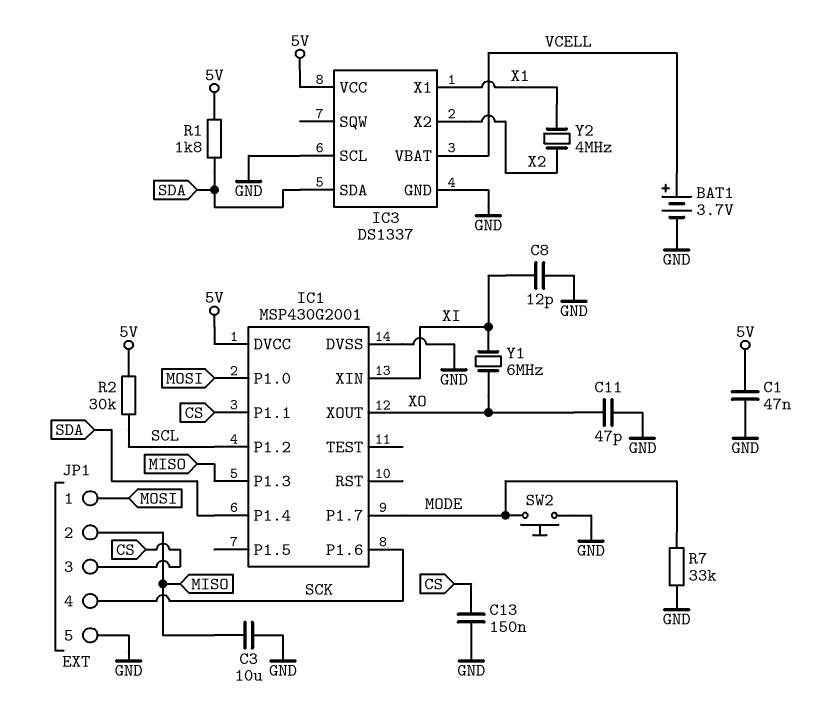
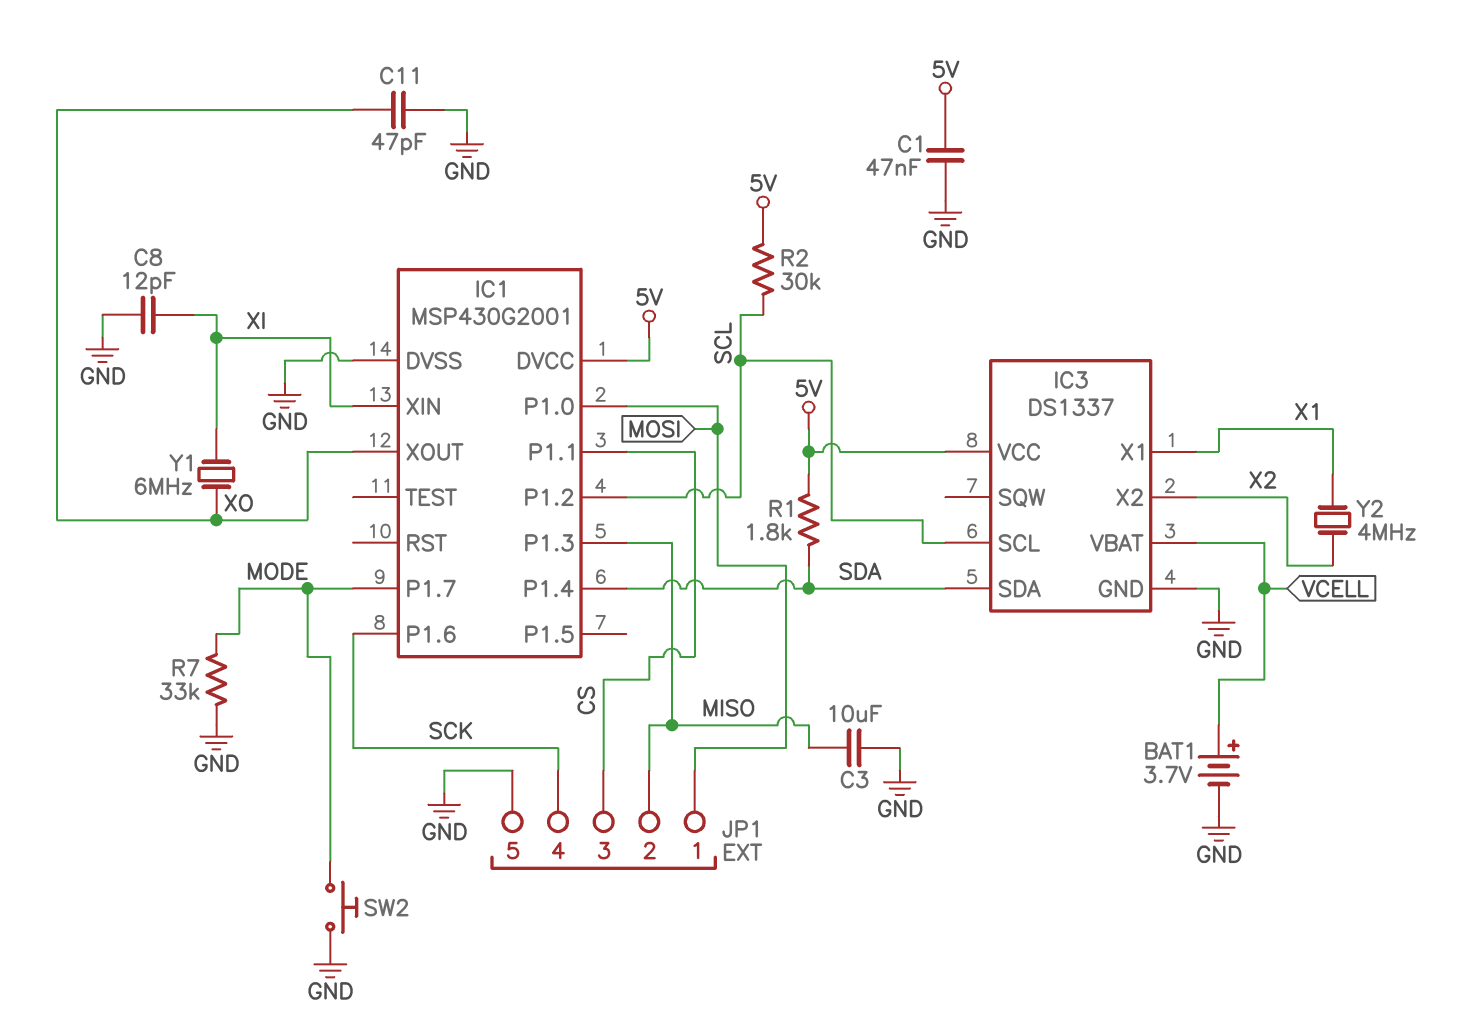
C13: 150nF (CS, GND) -> none
IC3 pin SCL: GND -> SCL

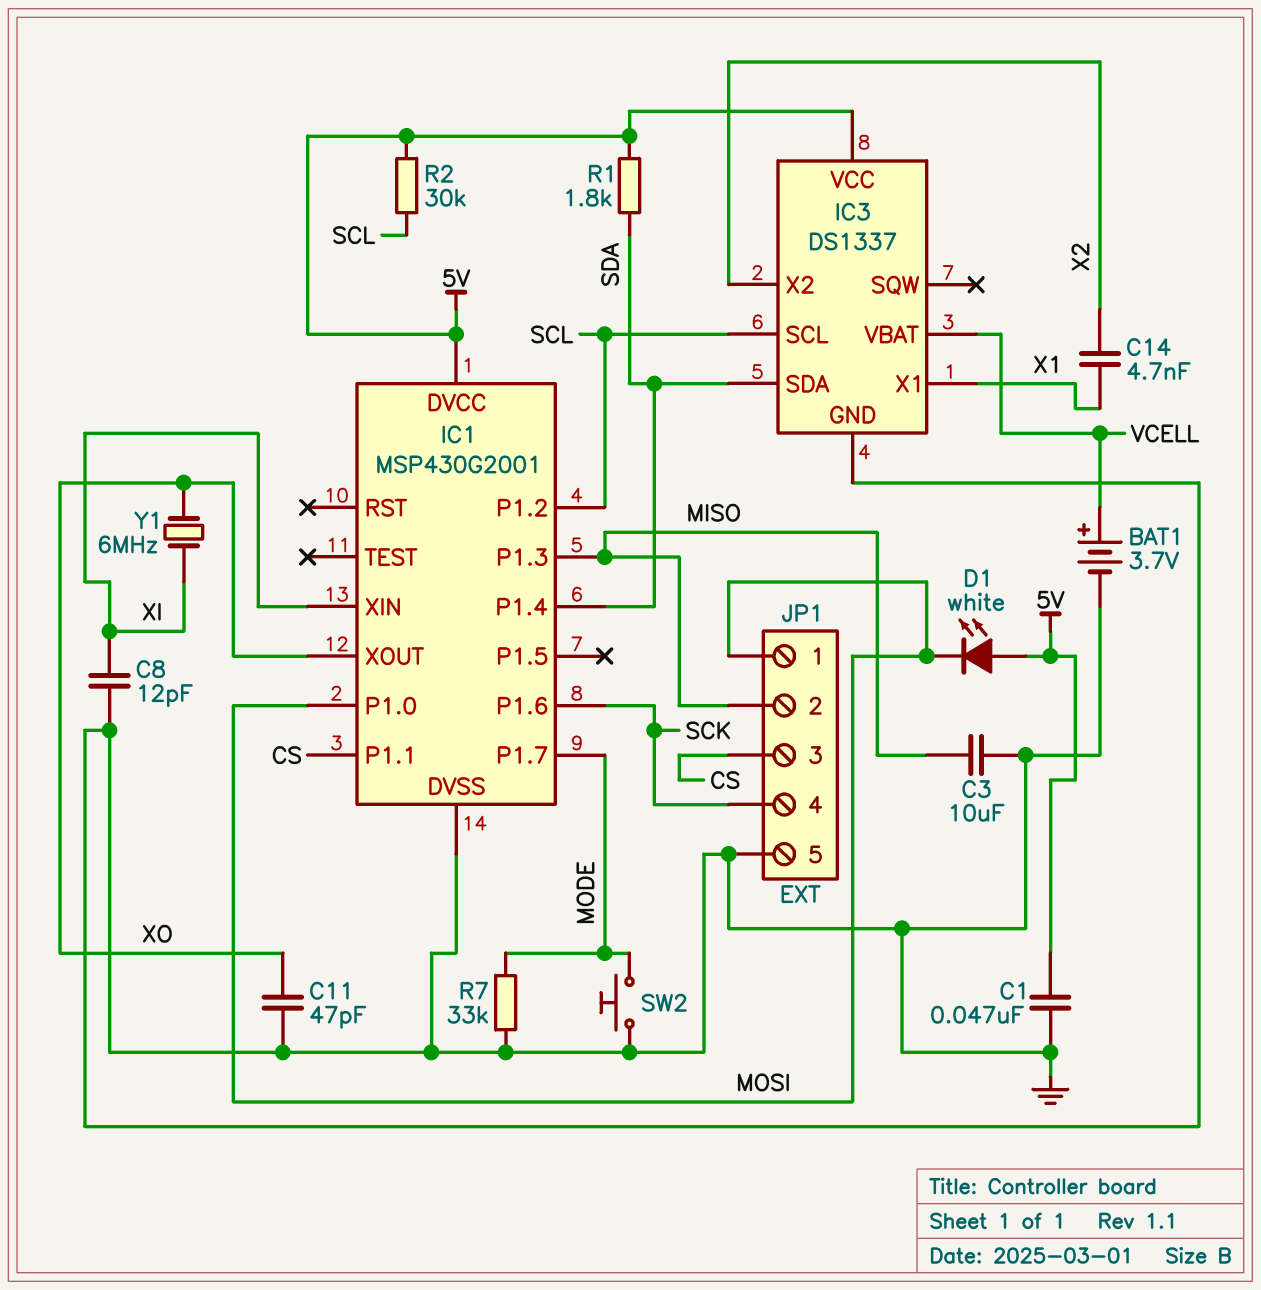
C14: none -> 4.7nF (X1, X2)
D1: none -> LED white (A 5V, K MOSI)
Y2: 4MHz (X1, X2) -> none

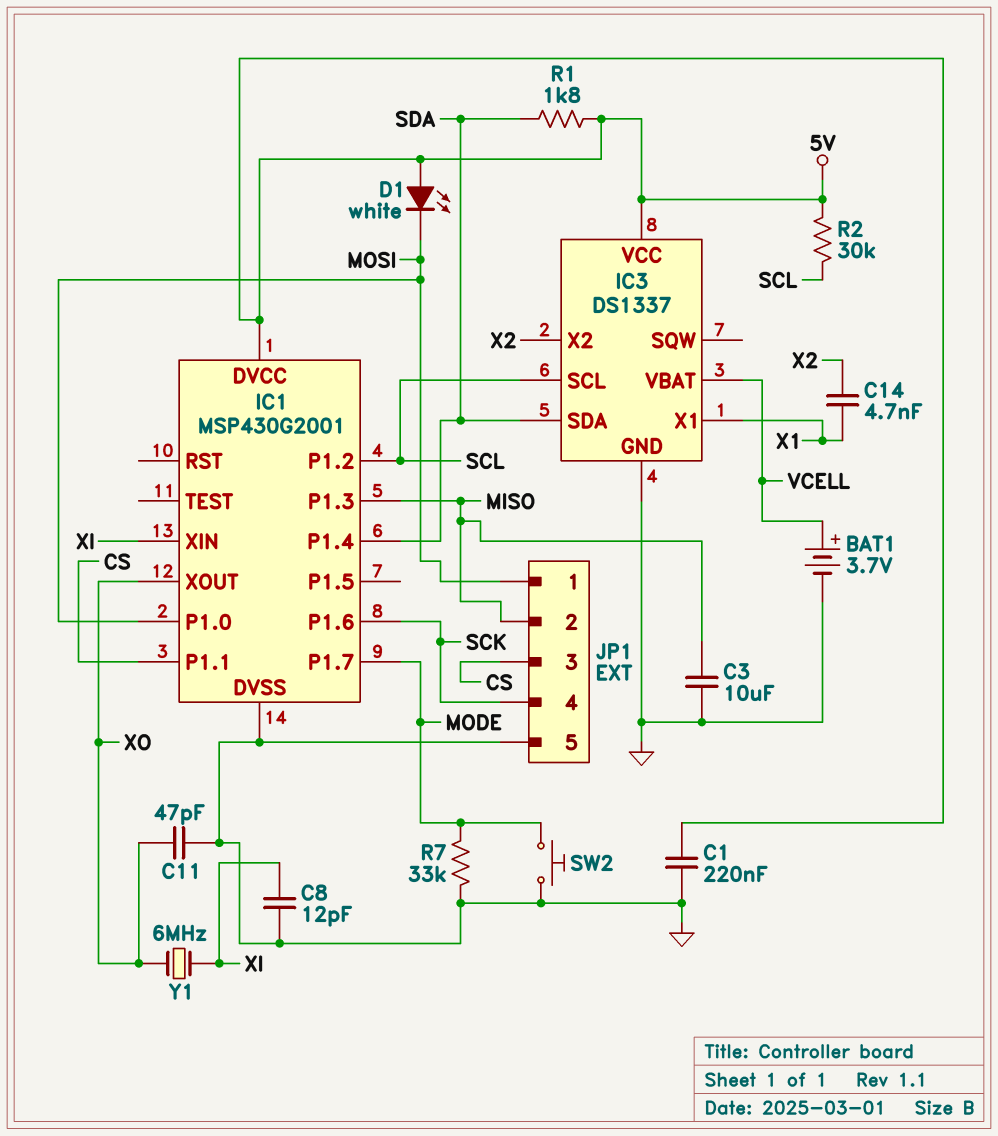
C1: 47nF (5V, GND) -> 220nF (5V, GND)

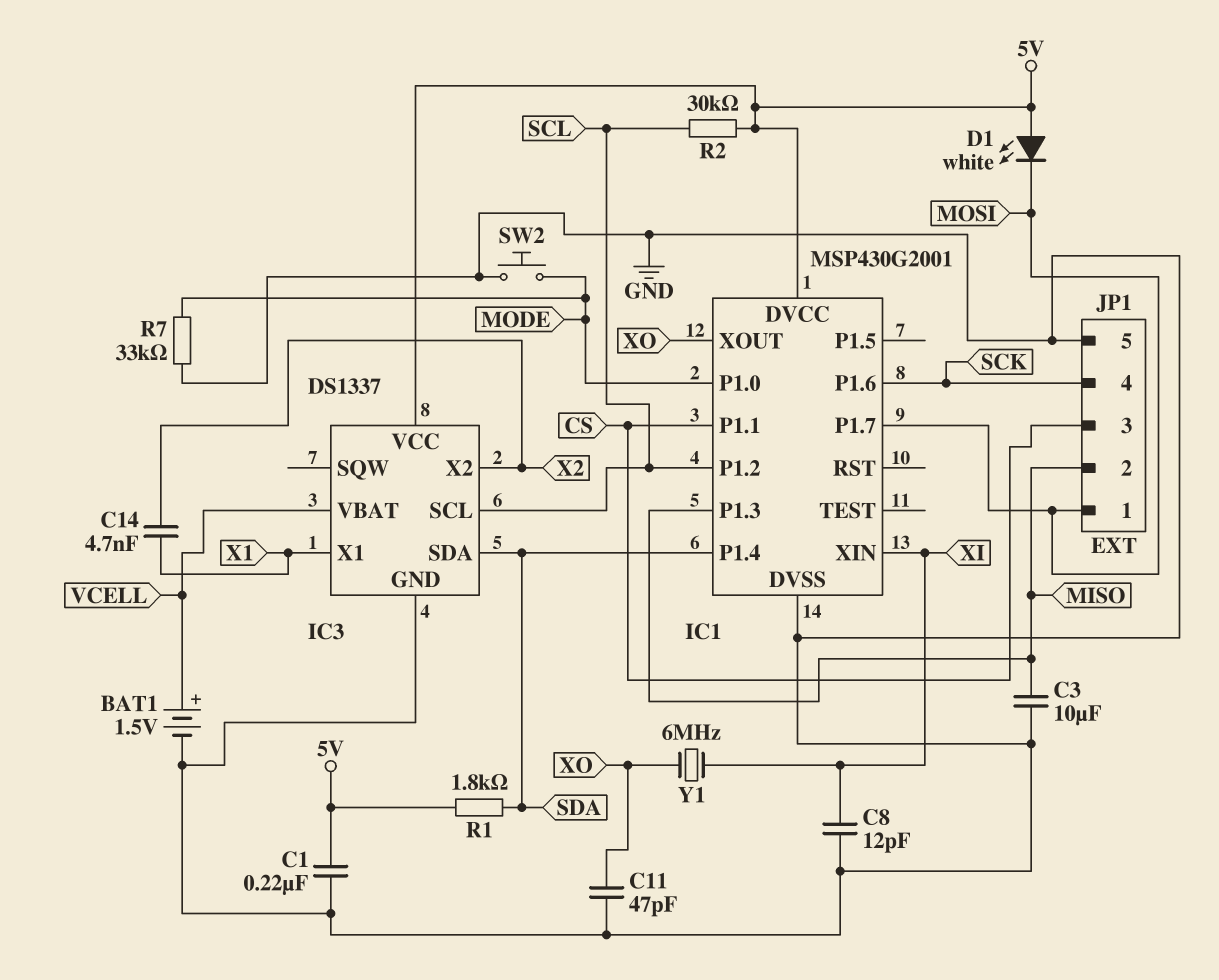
BAT1: 3.7V (plus VCELL, minus GND) -> 1.5V (plus VCELL, minus GND)
IC1 pin P1.0: MOSI -> MODE
IC1 pin P1.7: MODE -> MOSI

